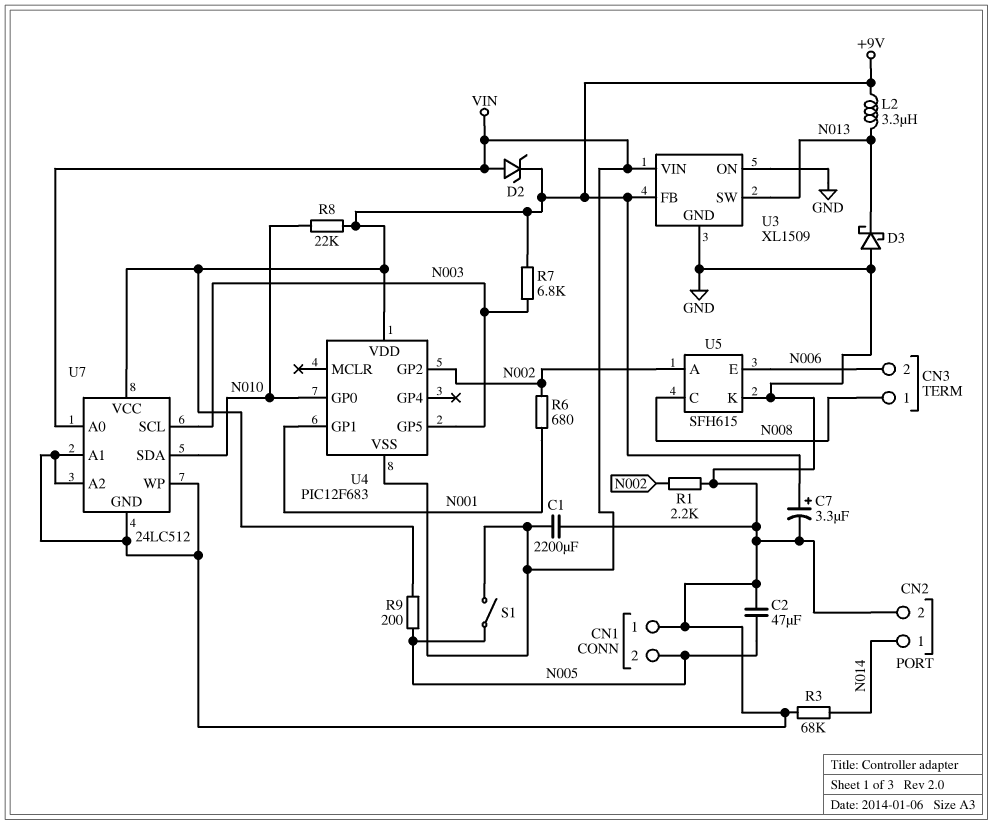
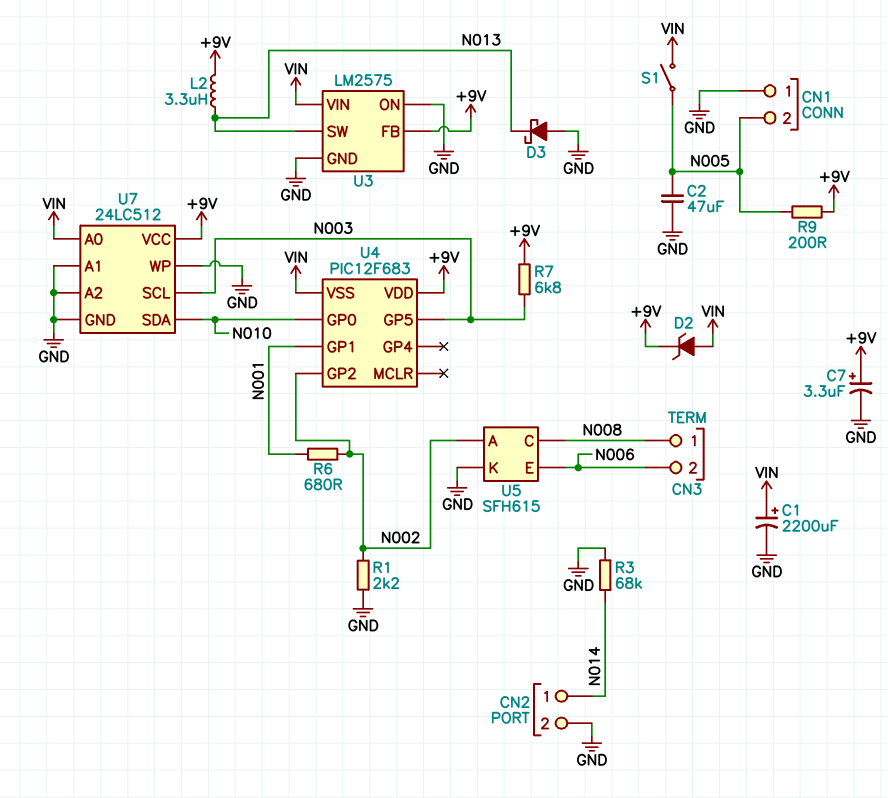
C1: 2200uF (GND, VIN) -> 2200uF (plus VIN, minus GND)
R8: 22k (+9V, N010) -> none
U3: XL1509 -> LM2575

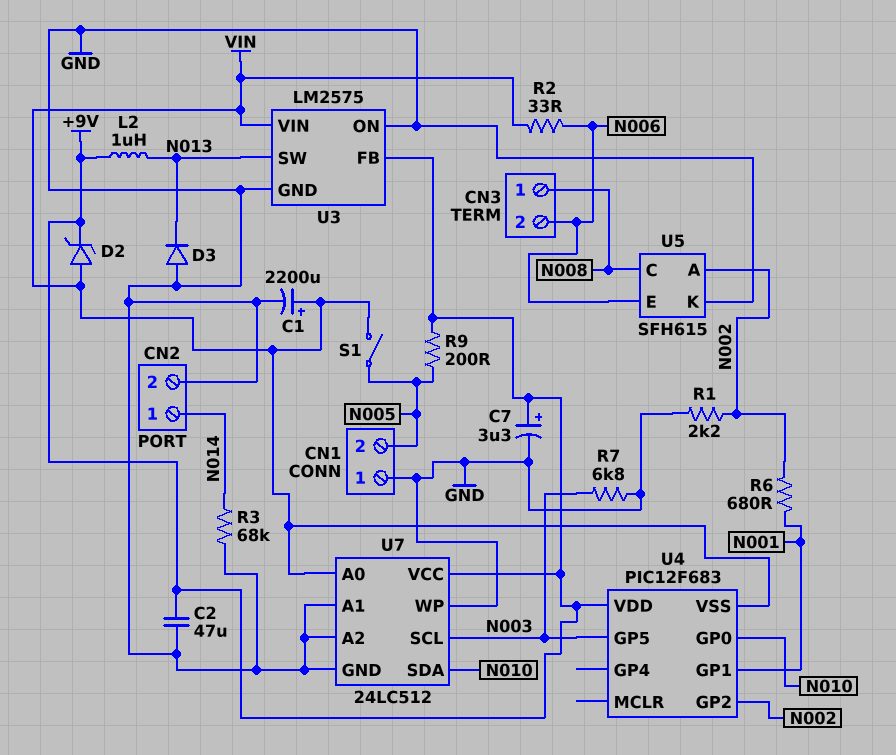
C2: 47uF (GND, N005) -> 47uF (+9V, GND)
D3: schottky (A GND, K N013) -> diode (A GND, K N013)
L2: 3.3uH (+9V, N013) -> 1uH (+9V, N013)
R2: none -> 33 (N006, VIN)
R7: 6.8k (+9V, N003) -> 6.8k (GND, N003)

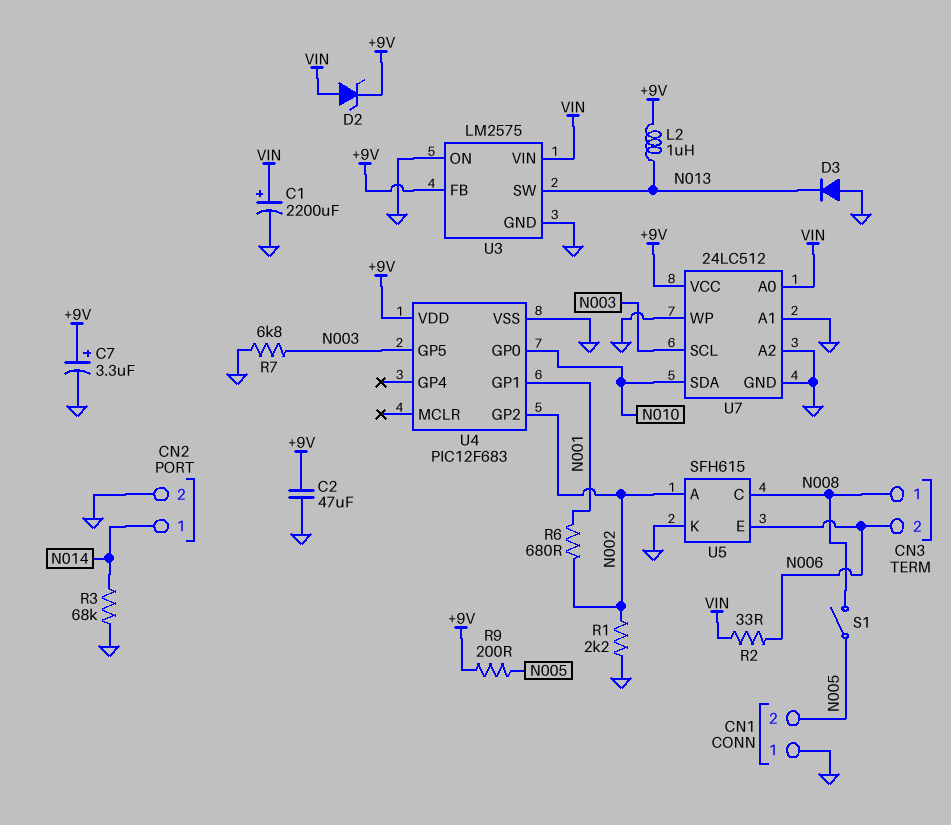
S1: switch (N005, VIN) -> switch (N005, N008)
U4 pin VSS: VIN -> GND

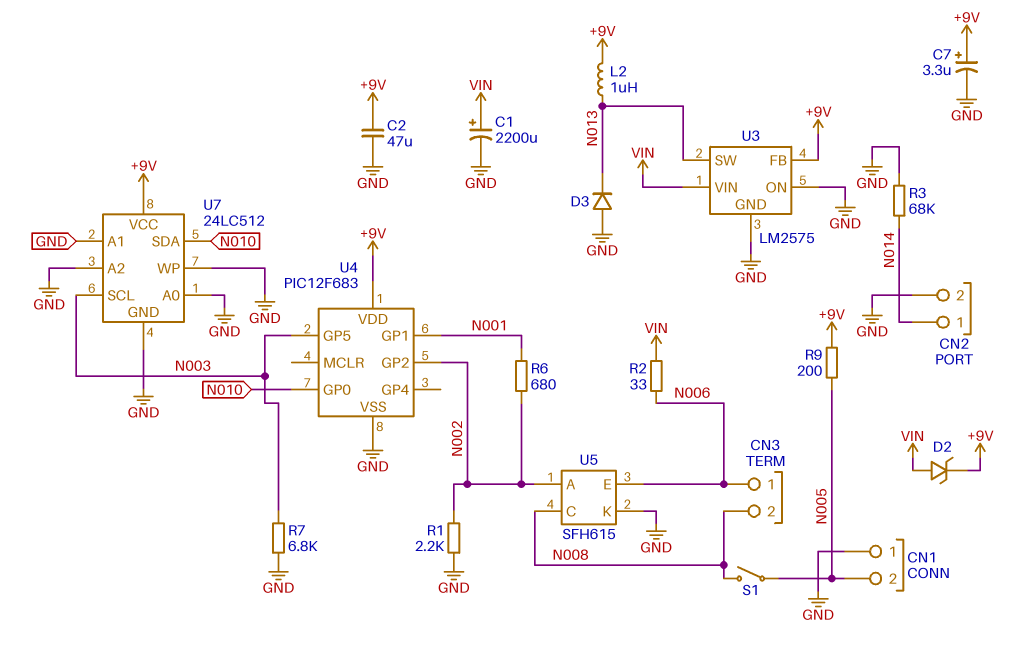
CN3 pin 1: N008 -> N006
CN3 pin 2: N006 -> N008
U7 pin A0: VIN -> GND

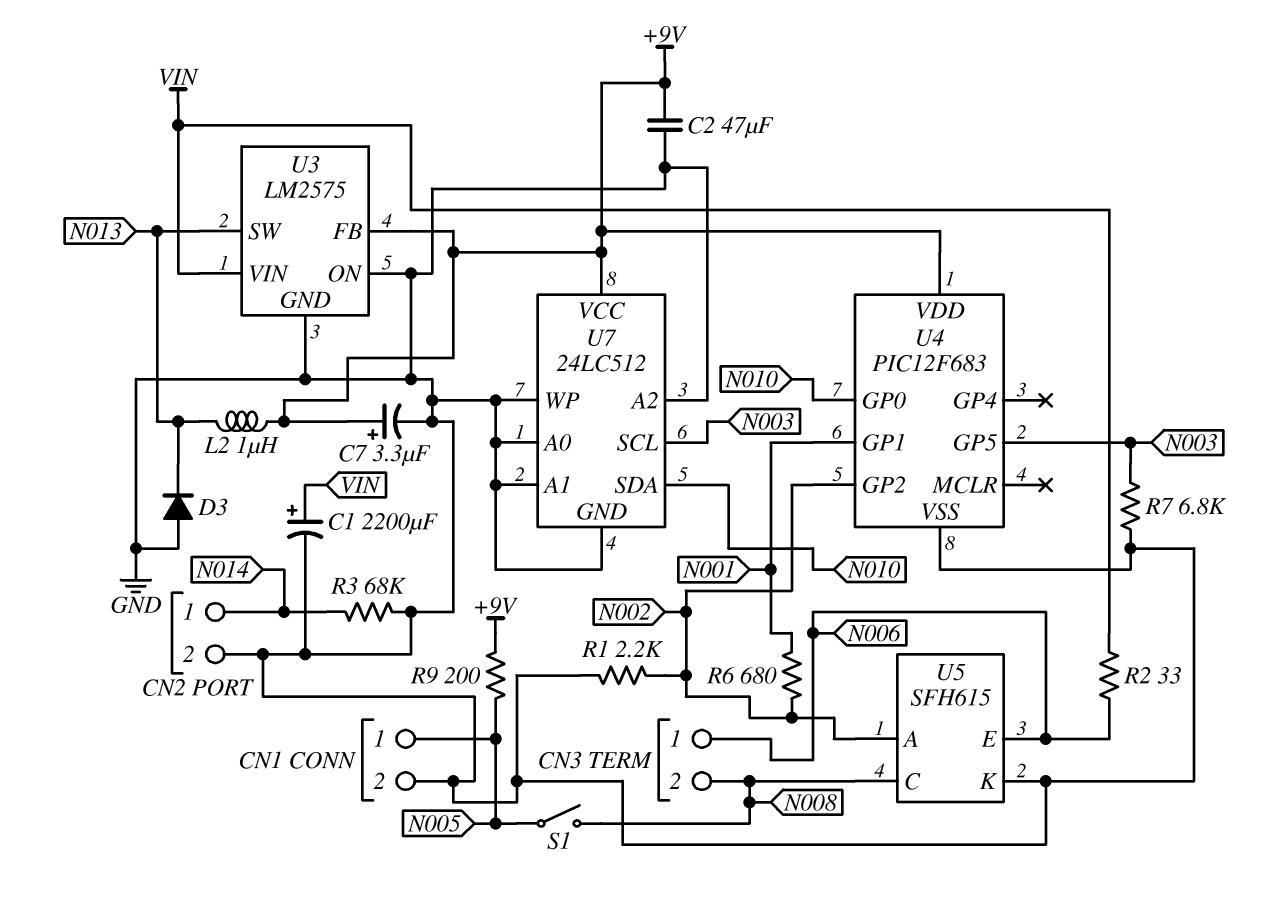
CN1 pin 1: GND -> N005
CN1 pin 2: N005 -> GND
D2: zener (A VIN, K +9V) -> none

